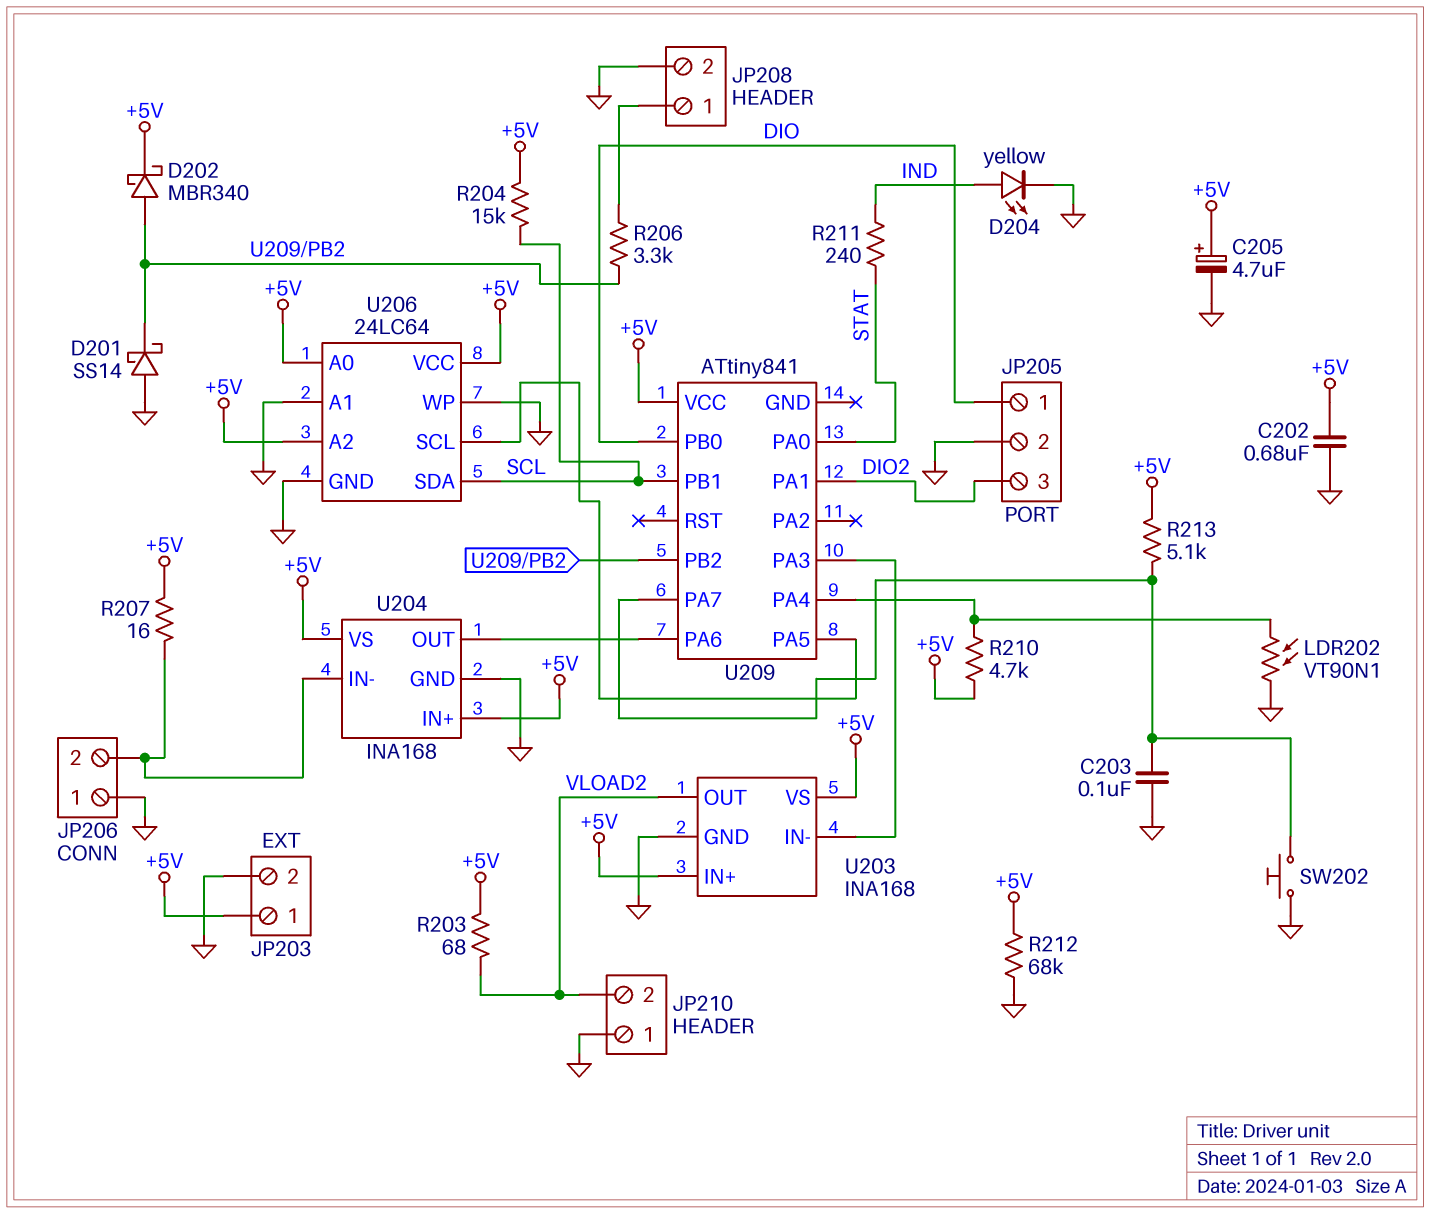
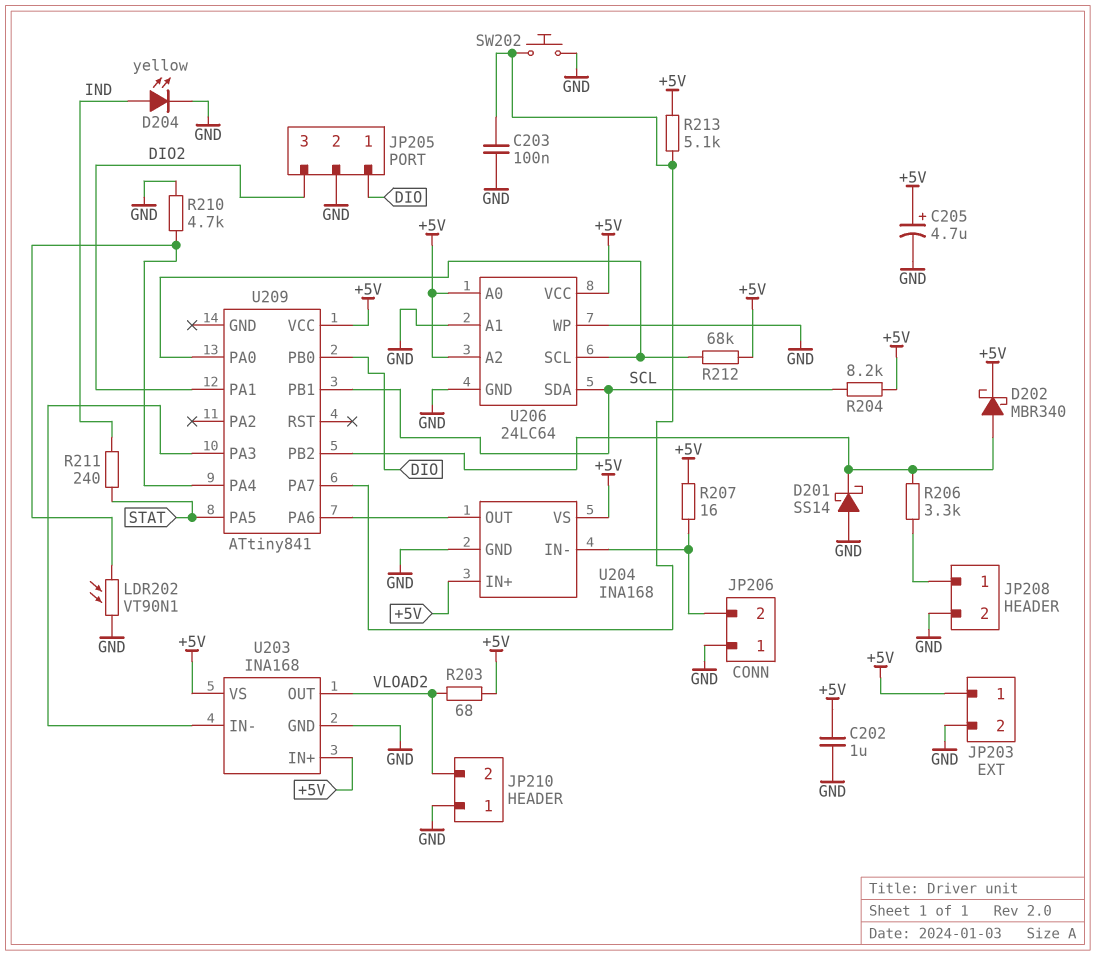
C202: 680nF (+5V, GND) -> 1uF (+5V, GND)
R204: 15k (+5V, SCL) -> 8.2k (+5V, SCL)
R210: 4.7k (+5V, U209/PA4) -> 4.7k (GND, U209/PA4)
R212: 68k (+5V, GND) -> 68k (+5V, U206/SCL)
U209 pin PA0: STAT -> U206/SCL
U209 pin PA5: U206/SCL -> STAT

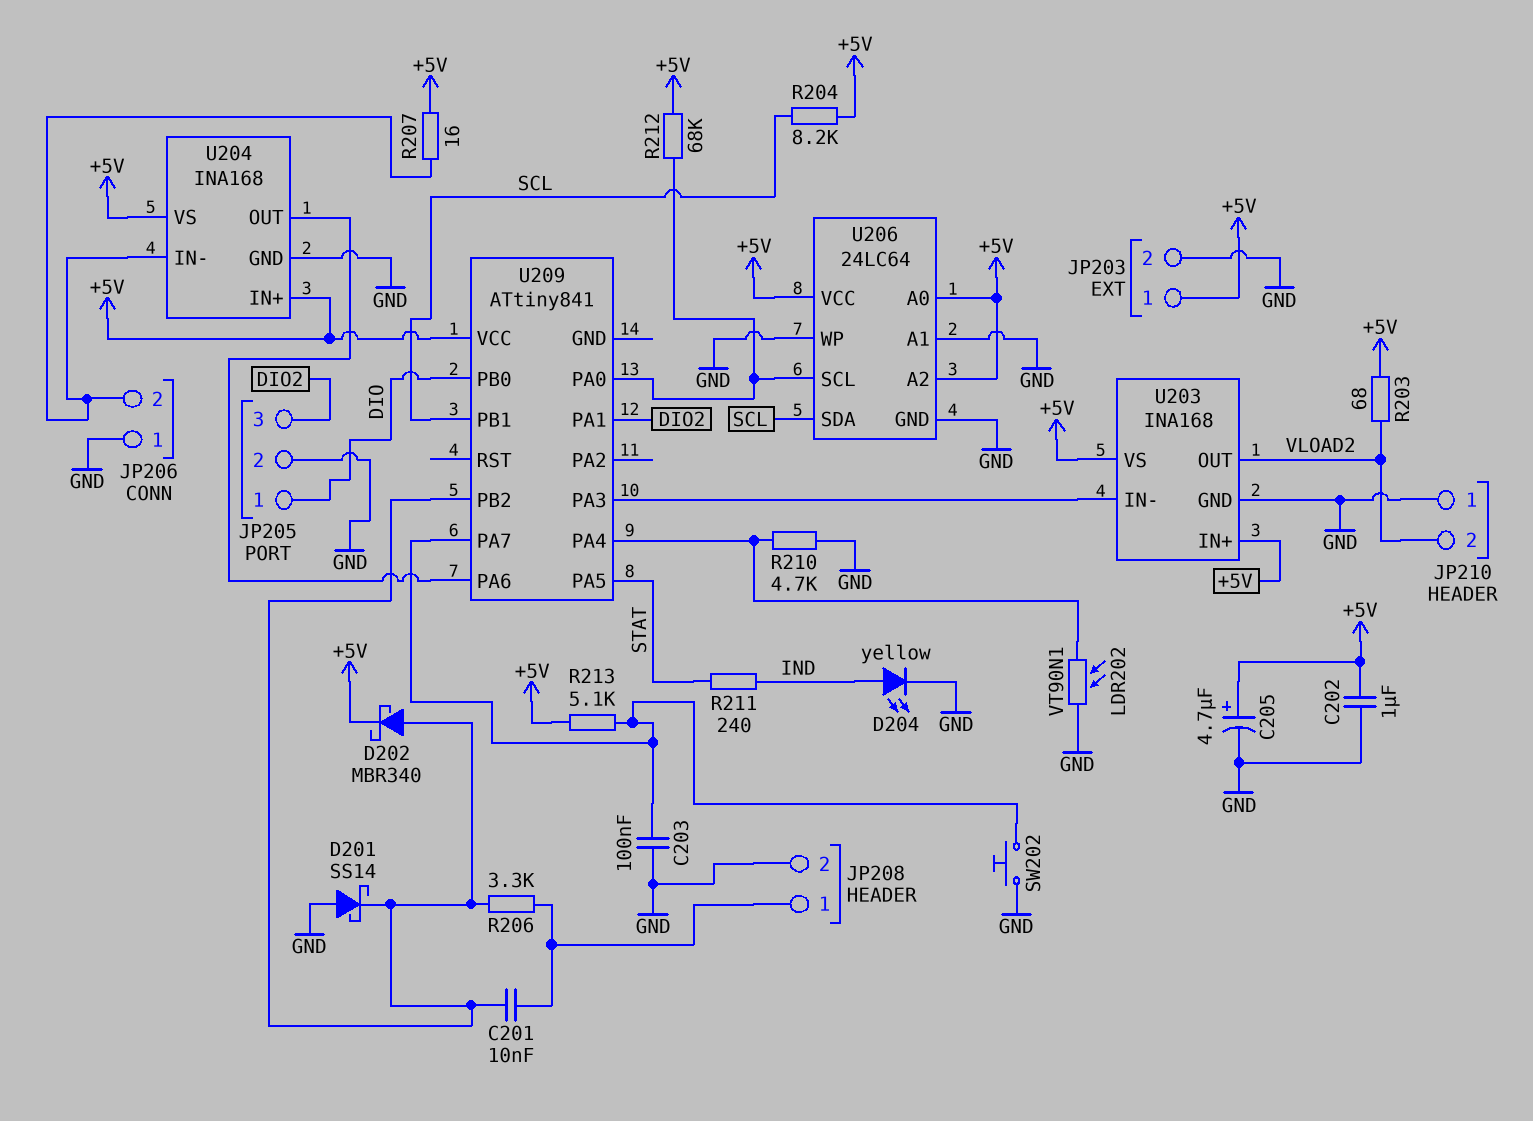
C201: none -> 10nF (JP208/1, U209/PB2)

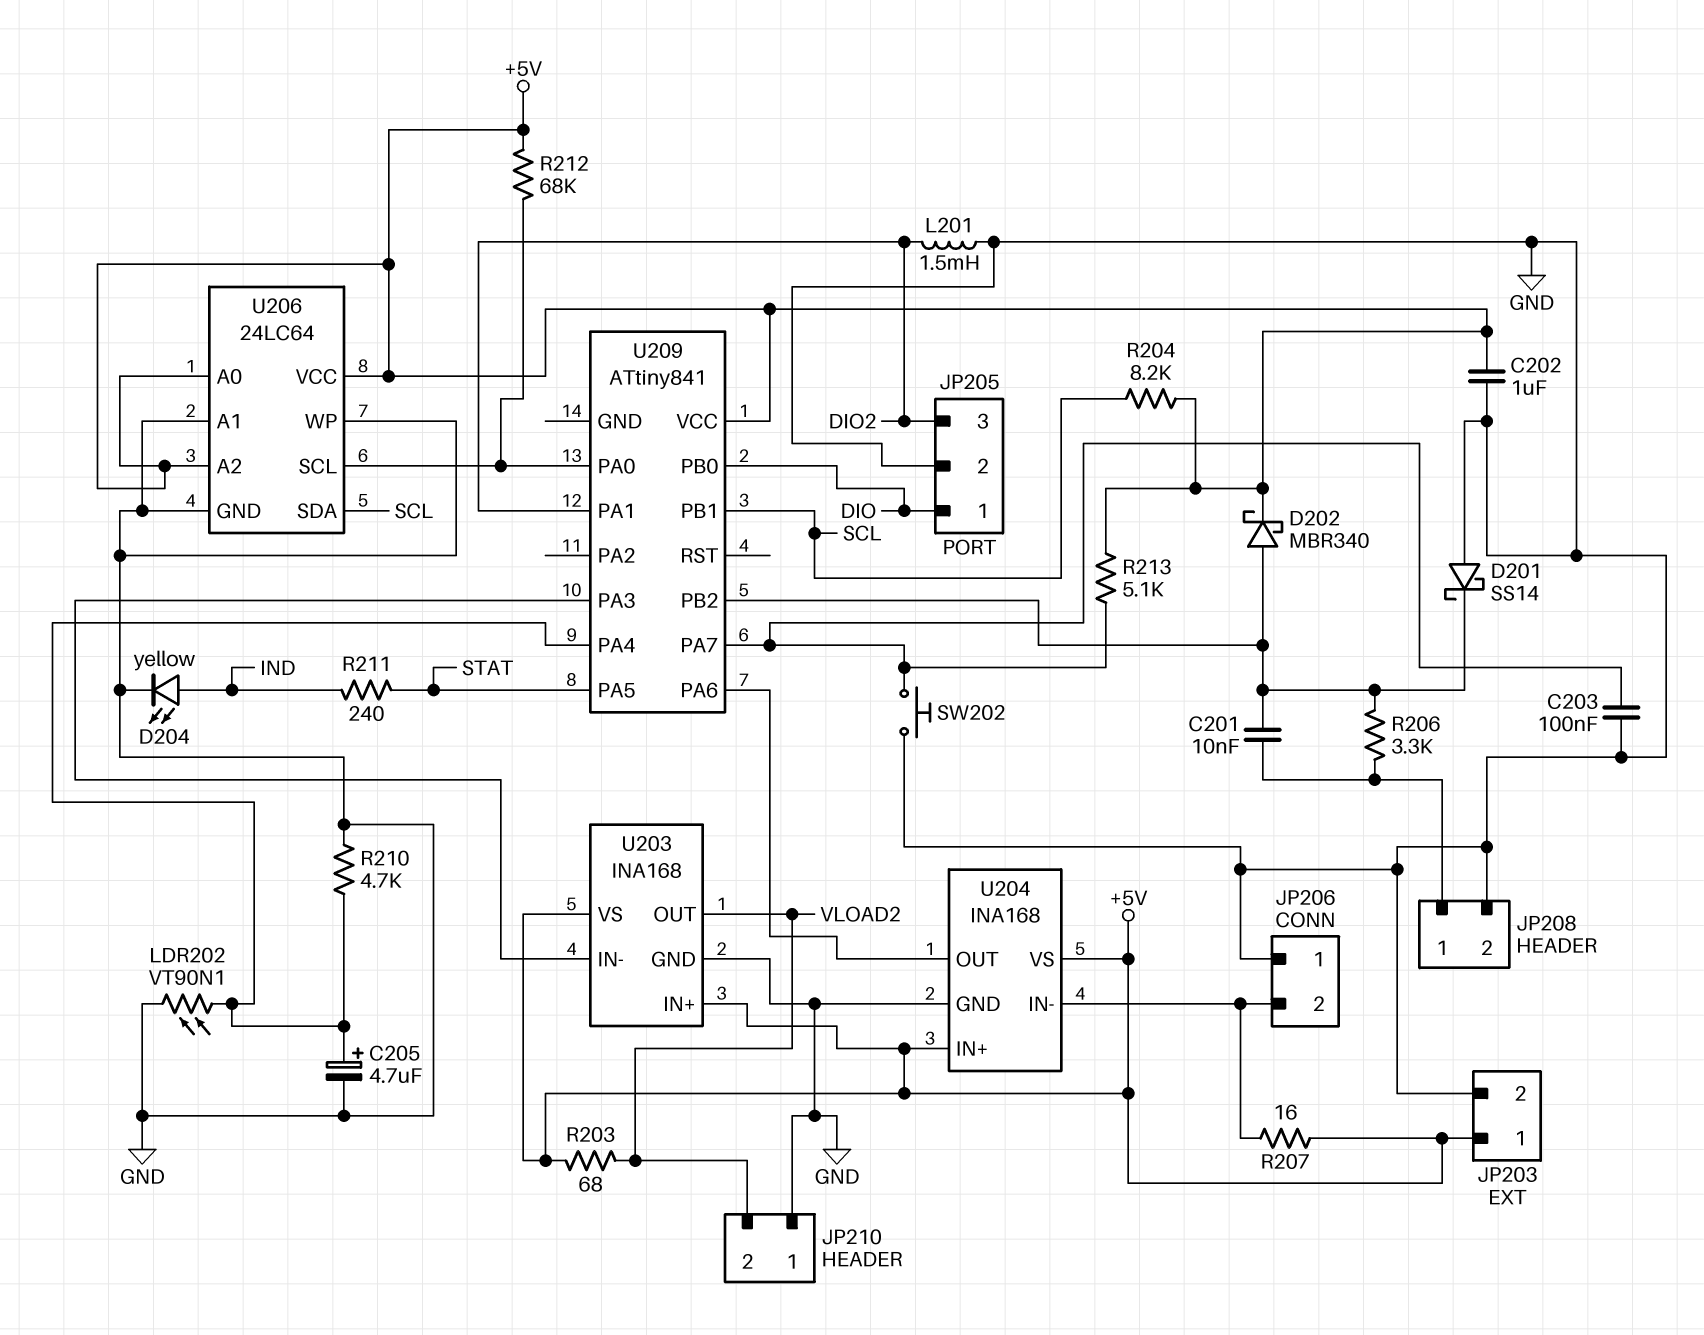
C205: 4.7uF (plus +5V, minus GND) -> 4.7uF (plus U209/PA4, minus GND)
L201: none -> 1.5mH (DIO2, GND)

